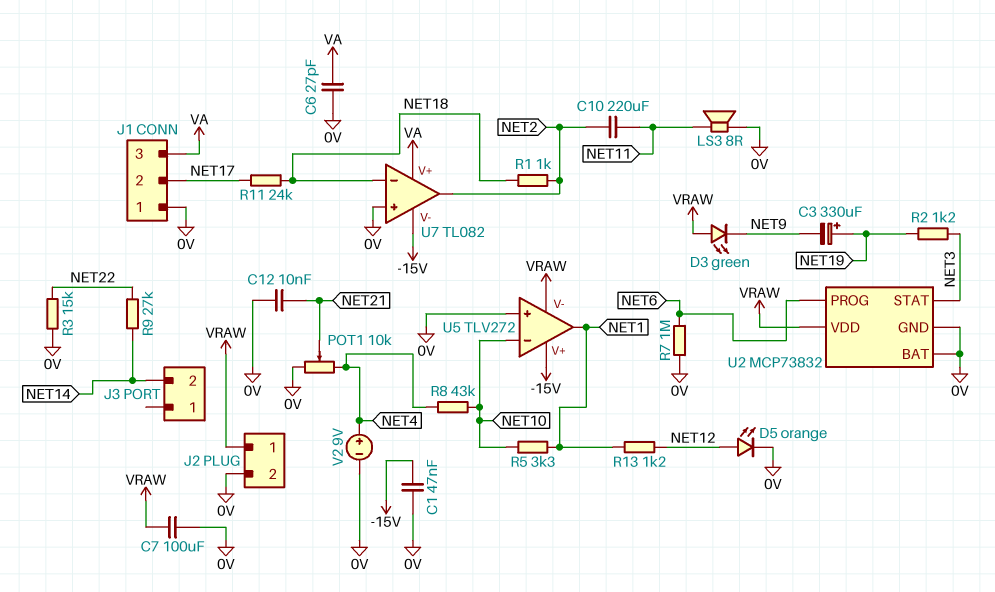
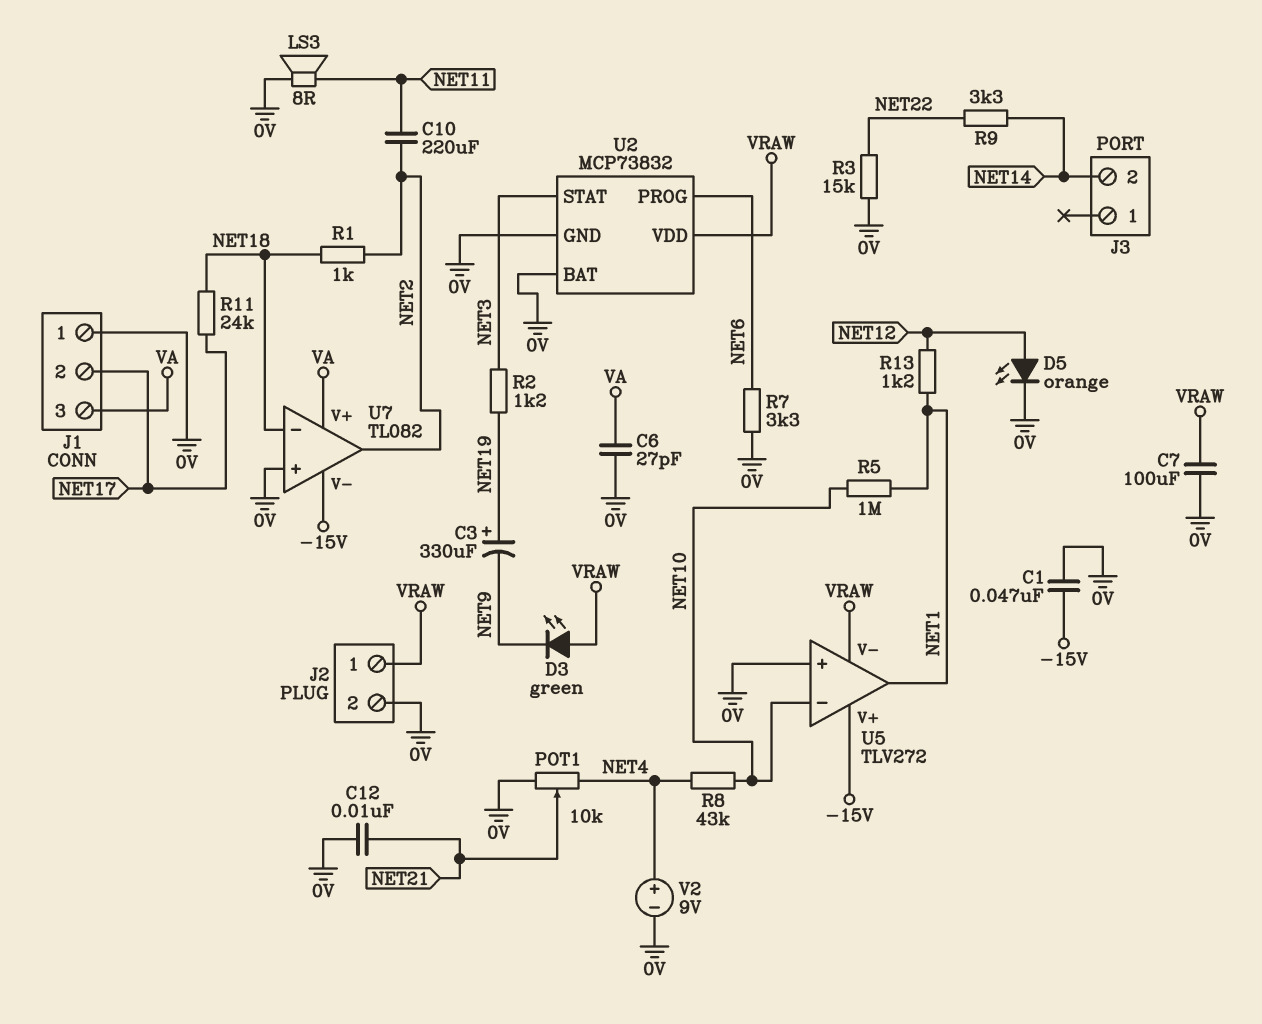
R5: 3.3k (NET1, NET10) -> 1M (NET1, NET10)
R7: 1M (0V, NET6) -> 3.3k (0V, NET6)
R9: 27k (NET14, NET22) -> 3.3k (NET14, NET22)

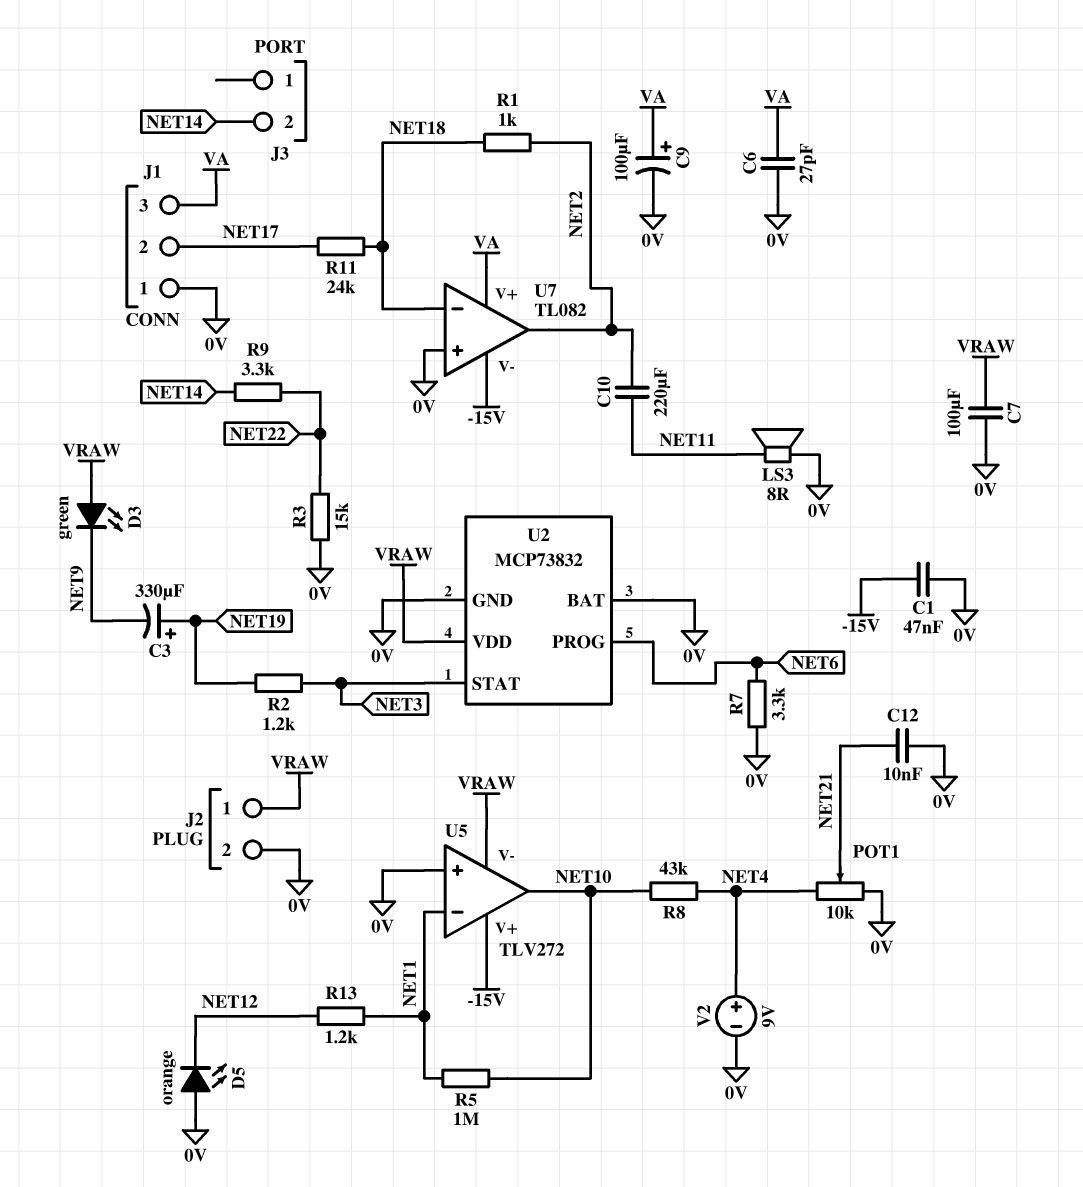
C9: none -> 100uF (plus VA, minus 0V)
D5: LED orange (A NET12, K 0V) -> LED orange (A 0V, K NET12)
U5 pin in-: NET10 -> NET1
U5 pin out: NET1 -> NET10

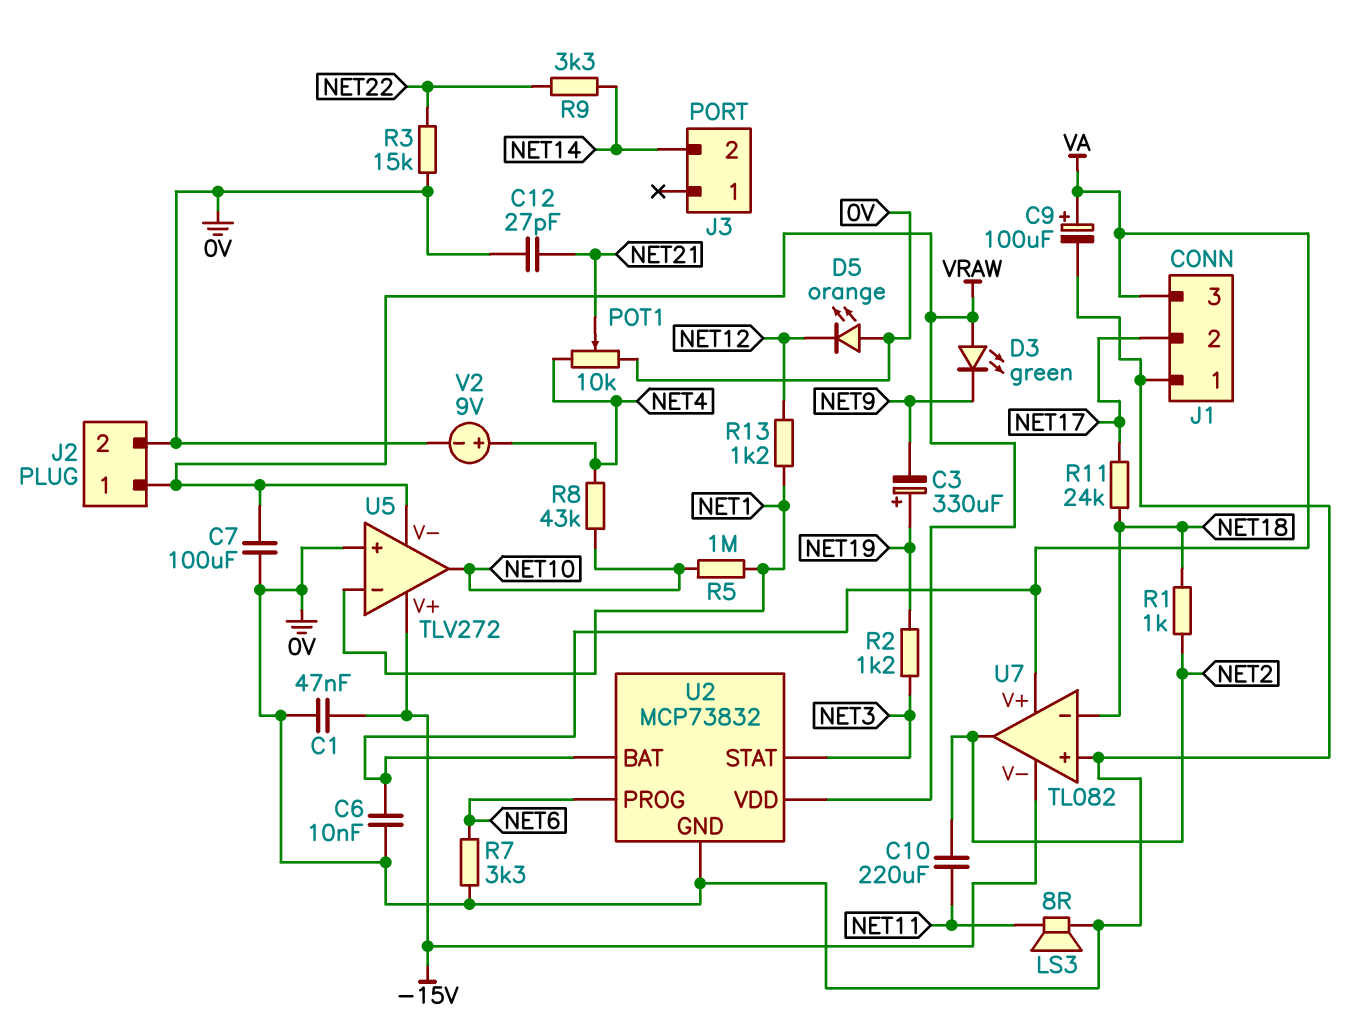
C6: 27pF (0V, VA) -> 10nF (0V, VA)
C12: 10nF (0V, NET21) -> 27pF (0V, NET21)
U2 pin BAT: 0V -> VA

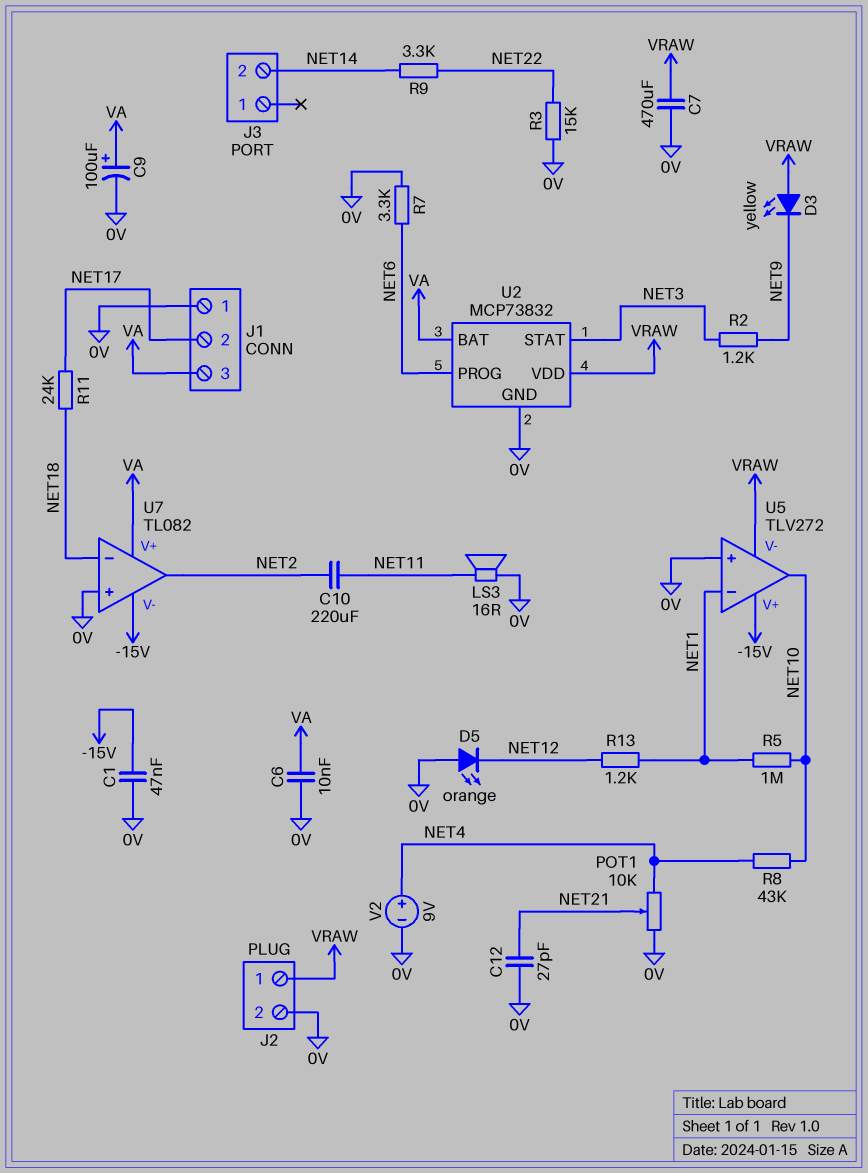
C3: 330uF (plus NET19, minus NET9) -> none
C7: 100uF (0V, VRAW) -> 470uF (0V, VRAW)
D3: LED green (A VRAW, K NET9) -> LED yellow (A VRAW, K NET9)
LS3: speaker 8R (0V, NET11) -> speaker 16R (0V, NET11)
R1: 1k (NET2, NET18) -> none
R2: 1.2k (NET3, NET19) -> 1.2k (NET3, NET9)

